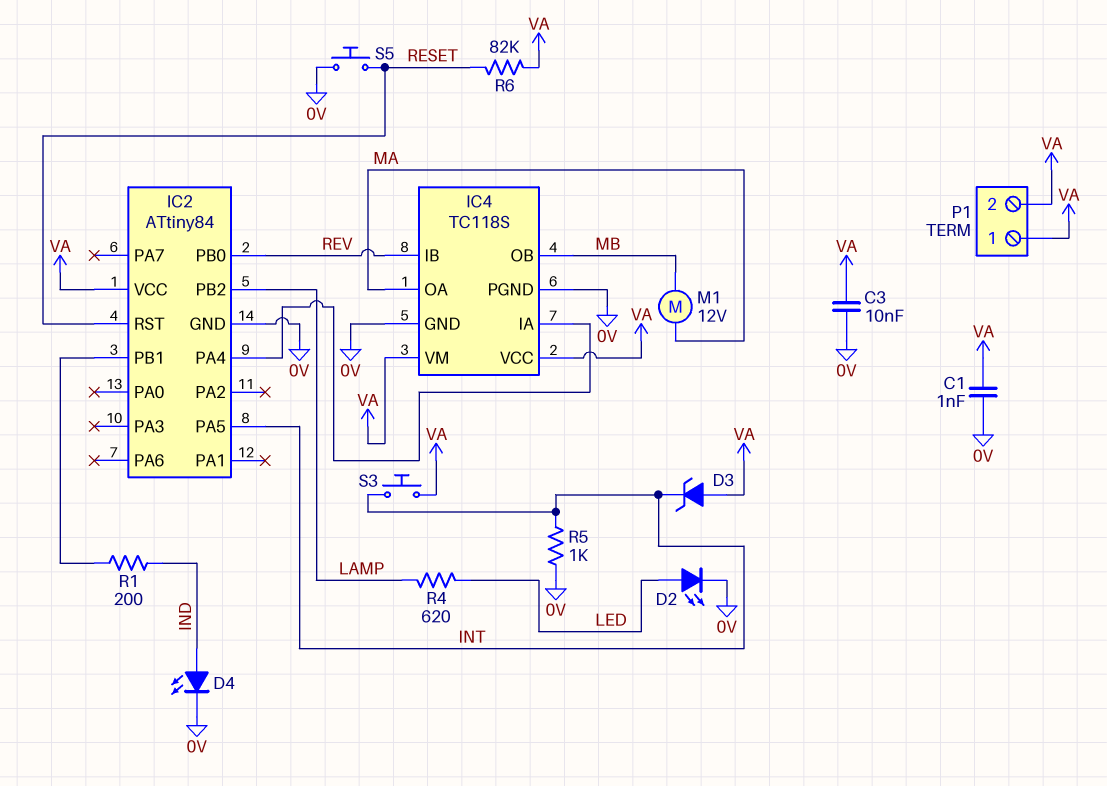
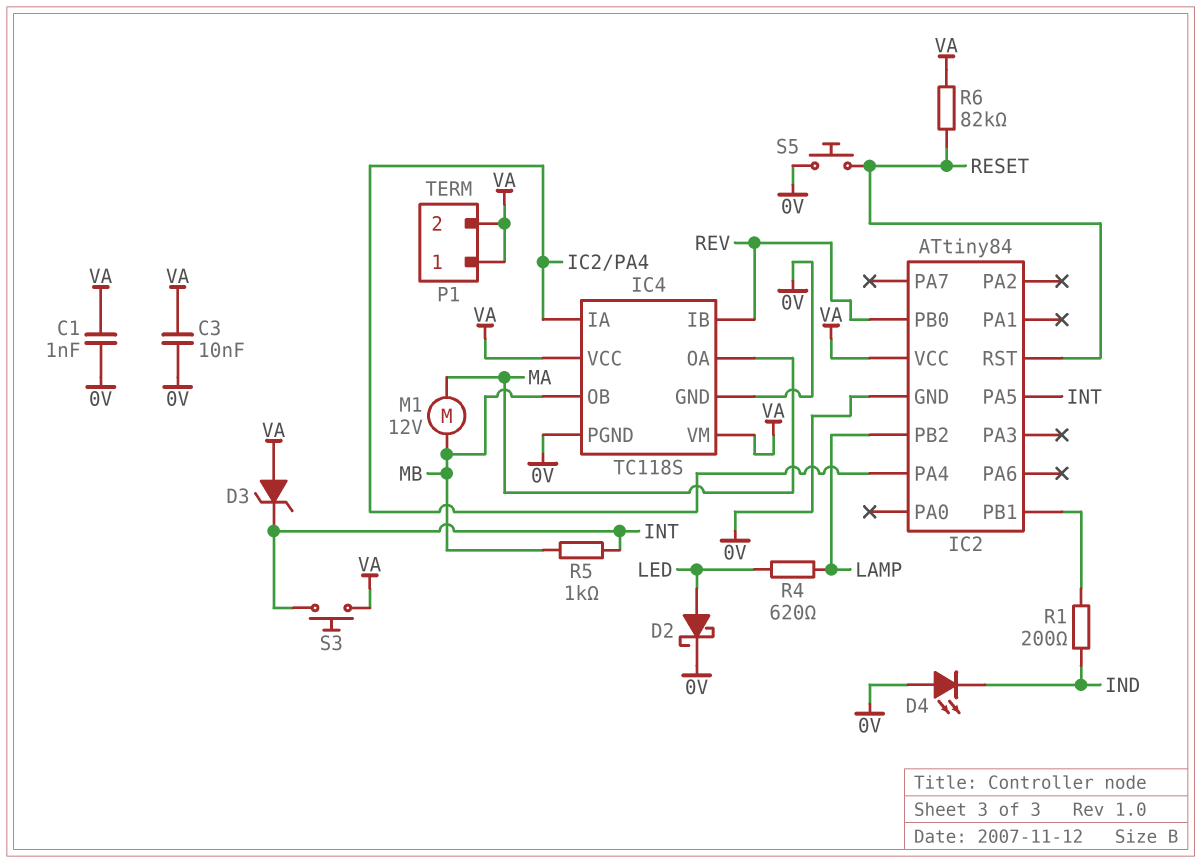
D2: LED (A LED, K 0V) -> schottky (A LED, K 0V)
D4: LED (A IND, K 0V) -> LED (A 0V, K IND)
R5: 1k (0V, INT) -> 1k (INT, MB)

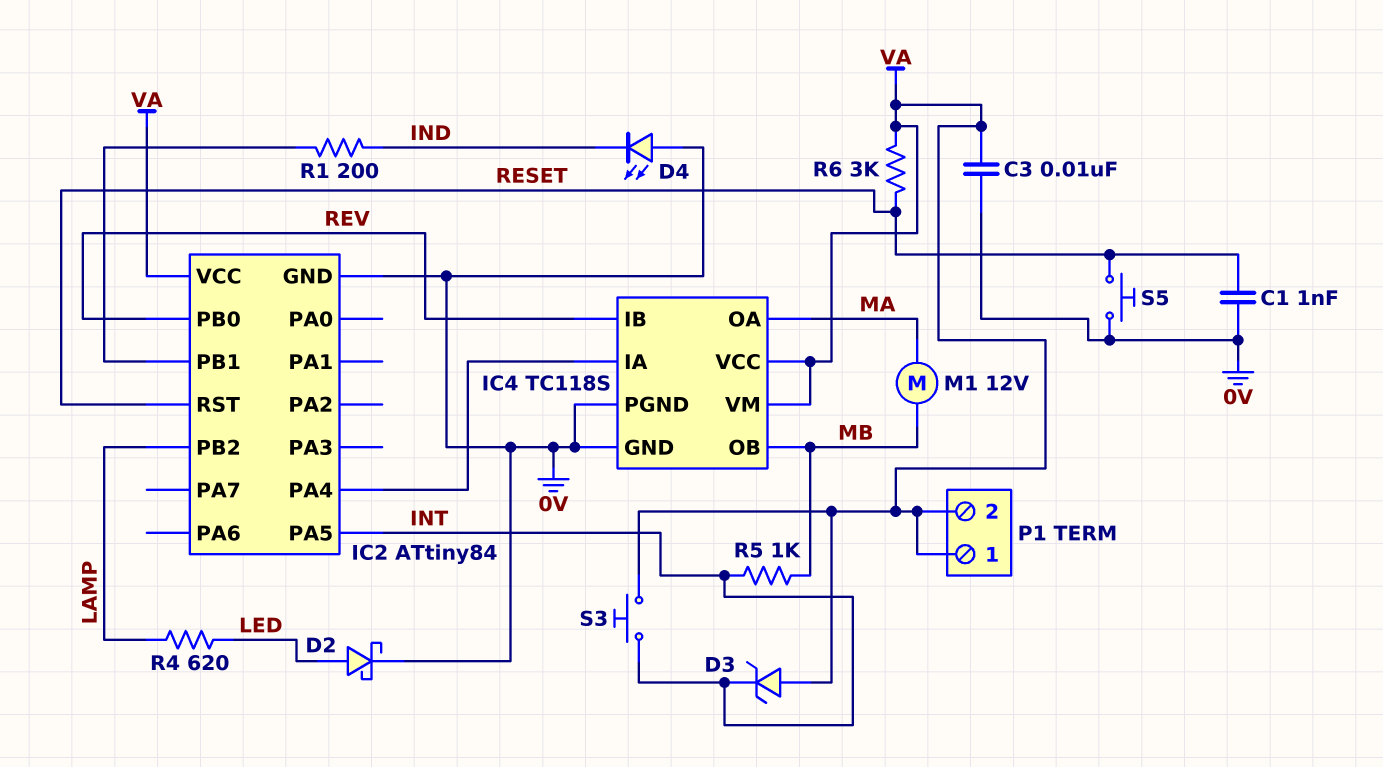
C1: 1nF (0V, VA) -> 1nF (0V, RESET)
R6: 82k (RESET, VA) -> 3k (RESET, VA)

